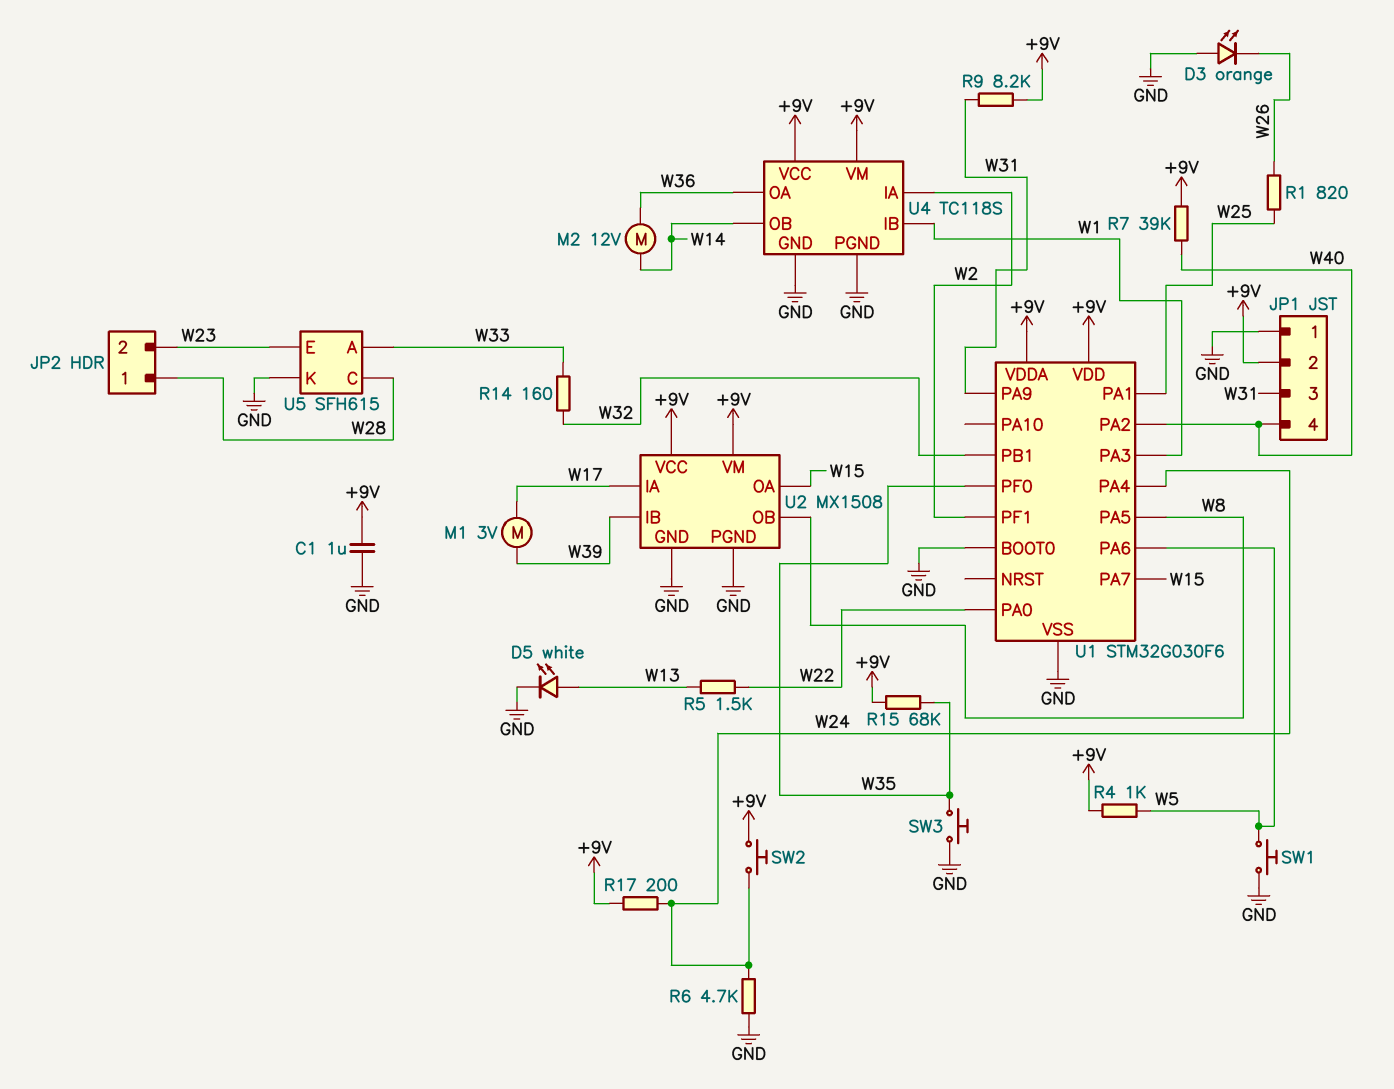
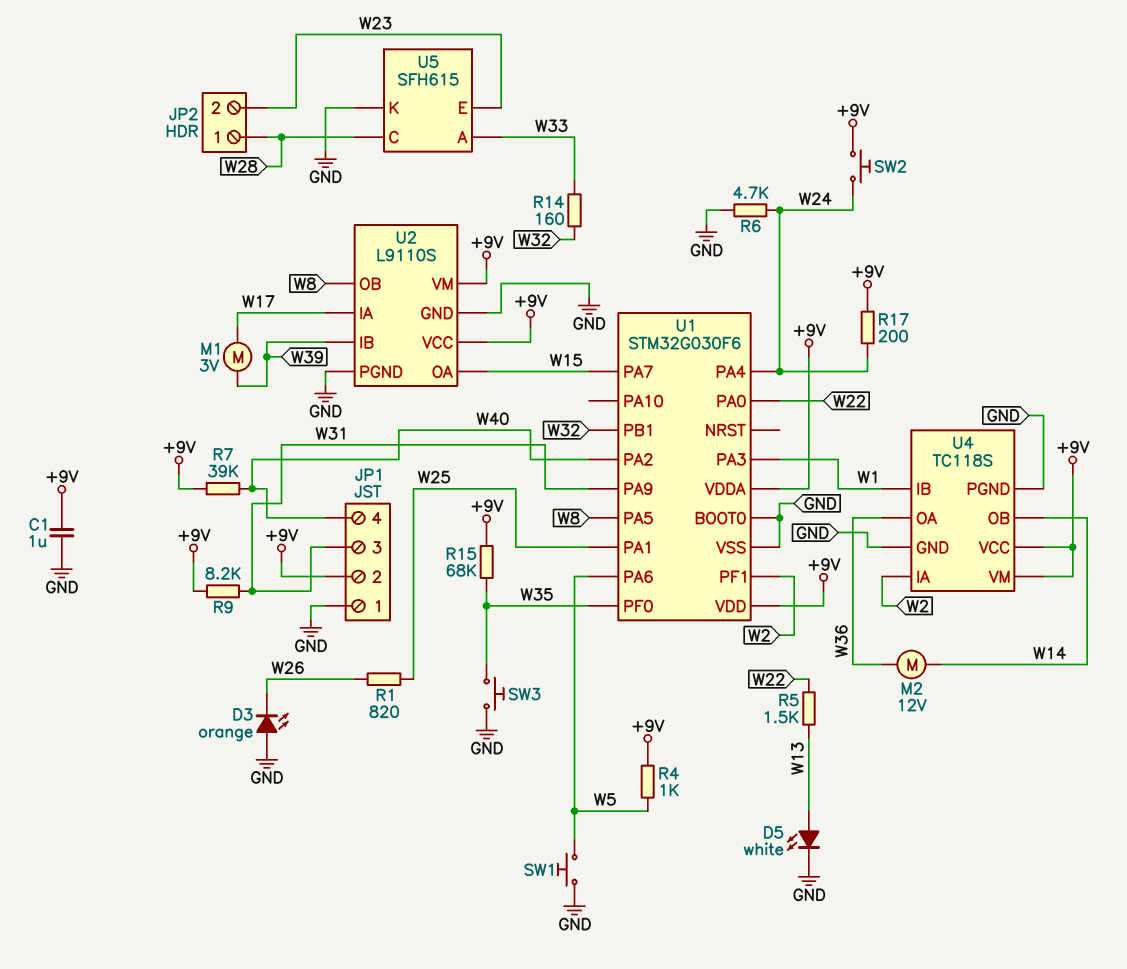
U2: MX1508 -> L9110S

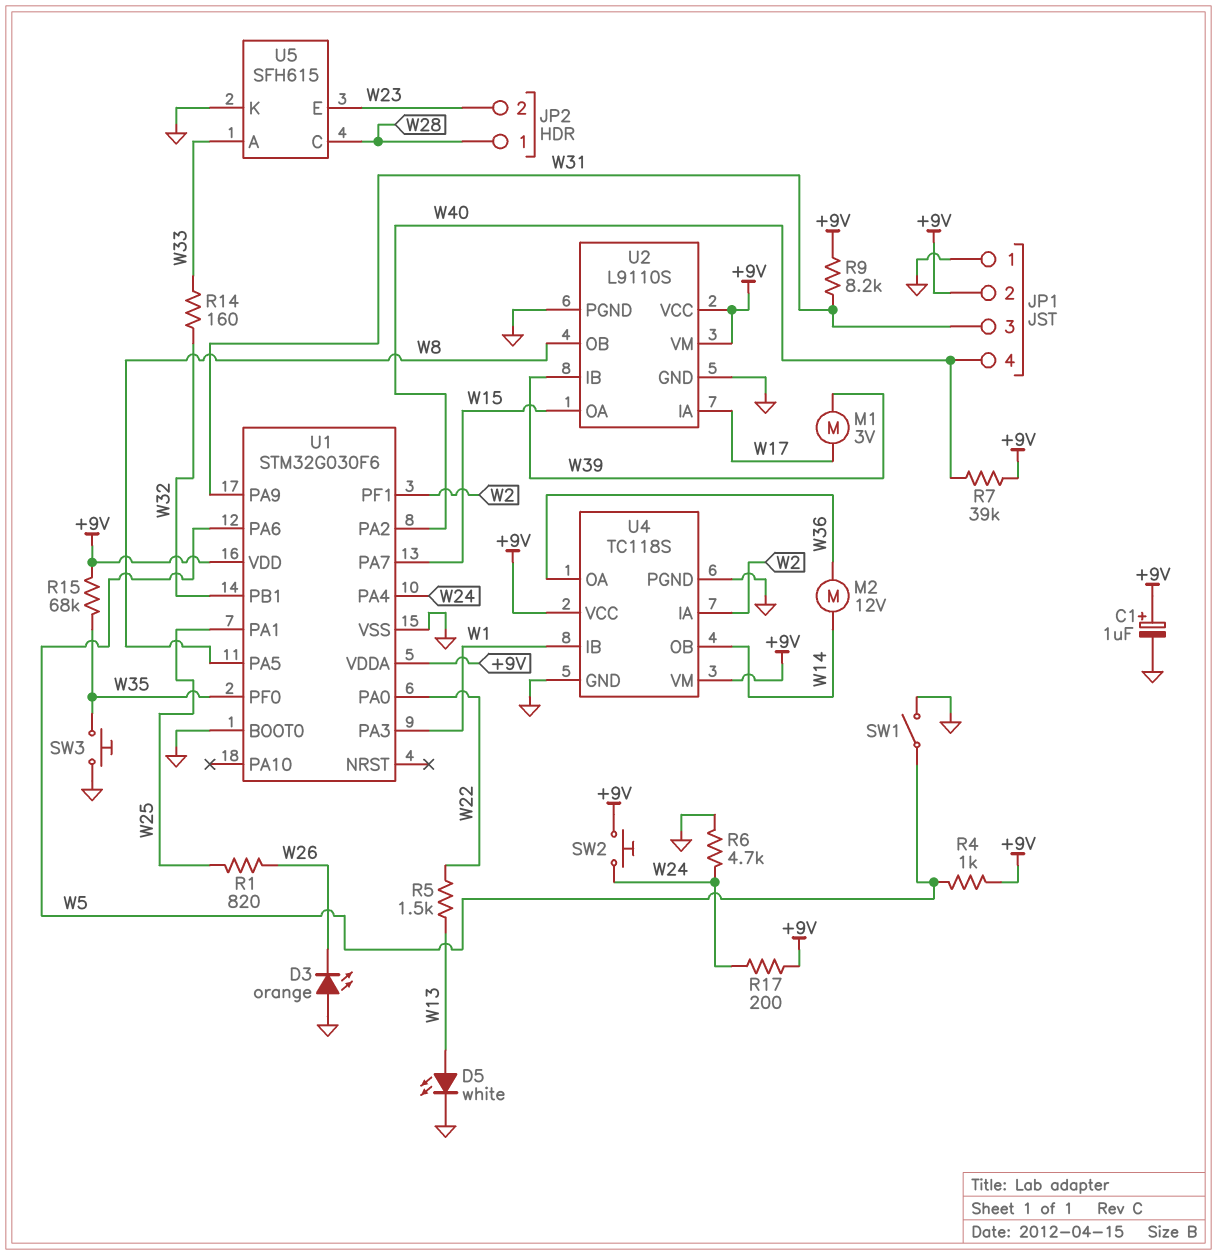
C1: 1uF (+9V, GND) -> 1uF (plus +9V, minus GND)
SW1: button (GND, W5) -> switch (GND, W5)

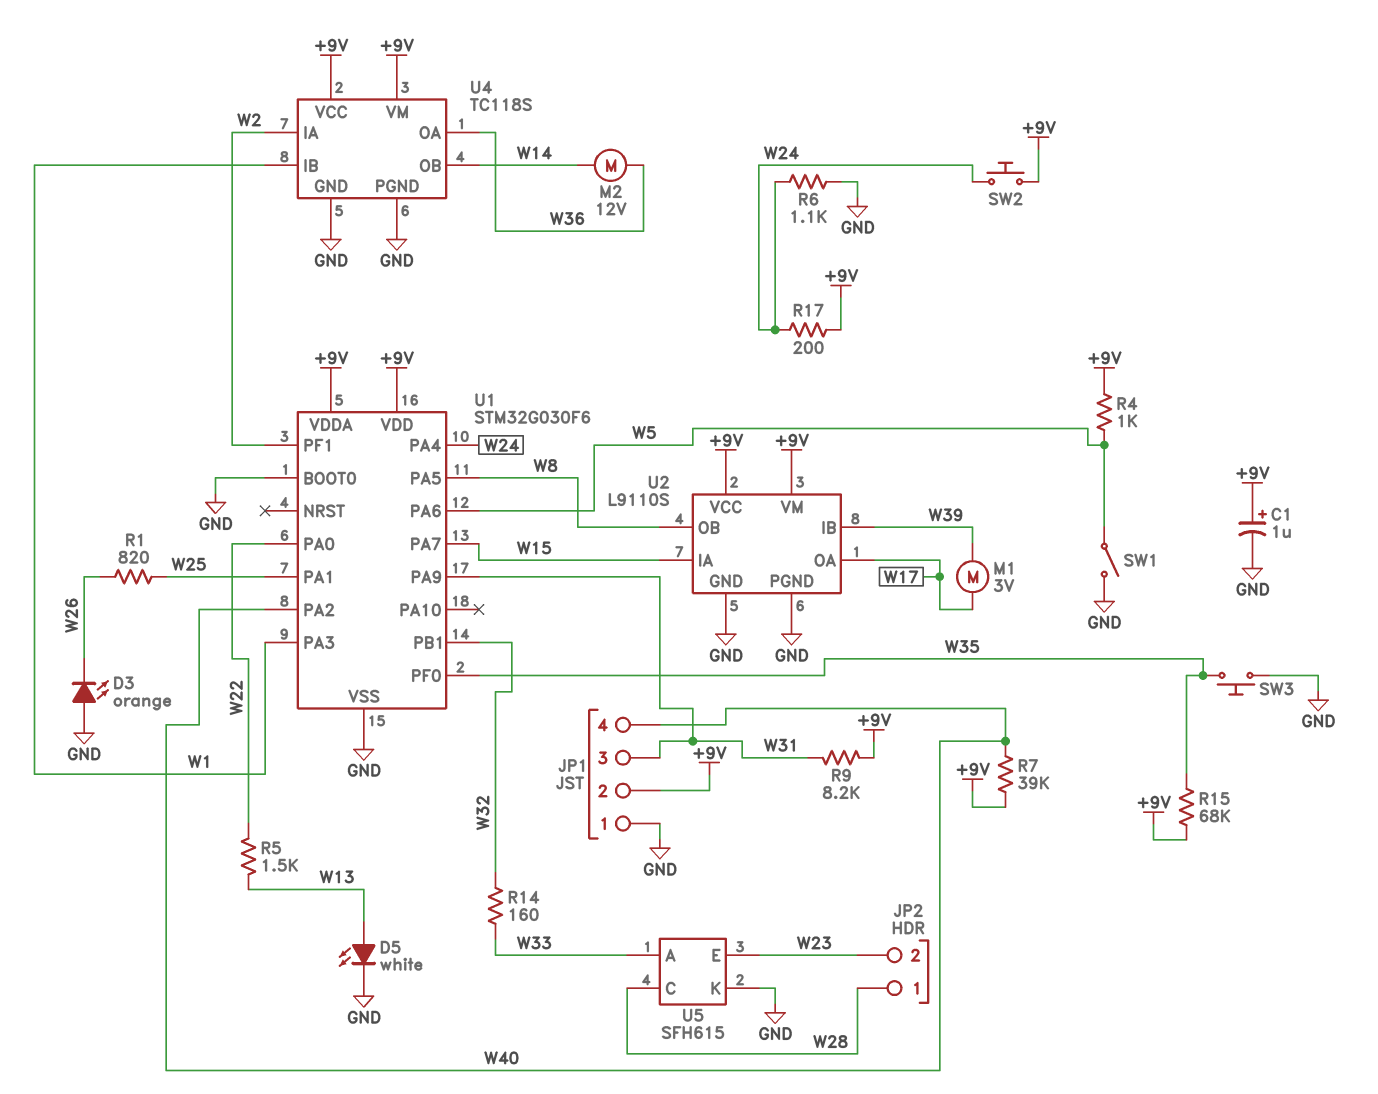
R6: 4.7k (GND, W24) -> 1.1k (GND, W24)
U2 pin IA: W17 -> W15
U2 pin OA: W15 -> W17

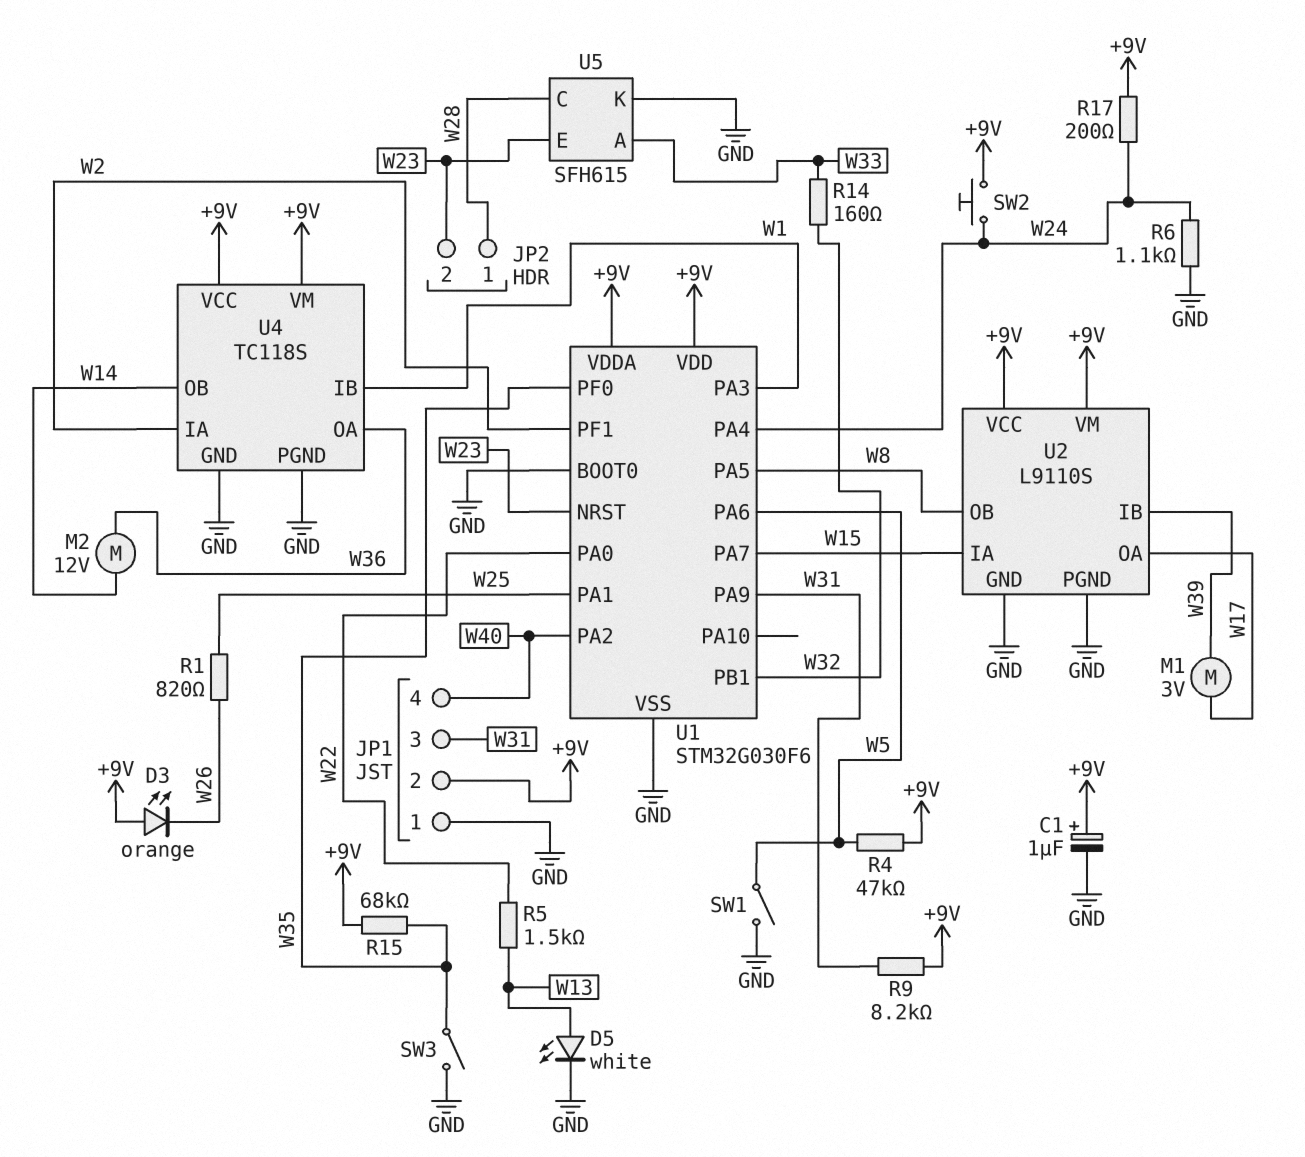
D3: LED orange (A GND, K W26) -> LED orange (A +9V, K W26)
R4: 1k (+9V, W5) -> 47k (+9V, W5)
R7: 39k (+9V, W40) -> none
SW3: button (GND, W35) -> switch (GND, W35)
U1 pin NRST: none -> W23

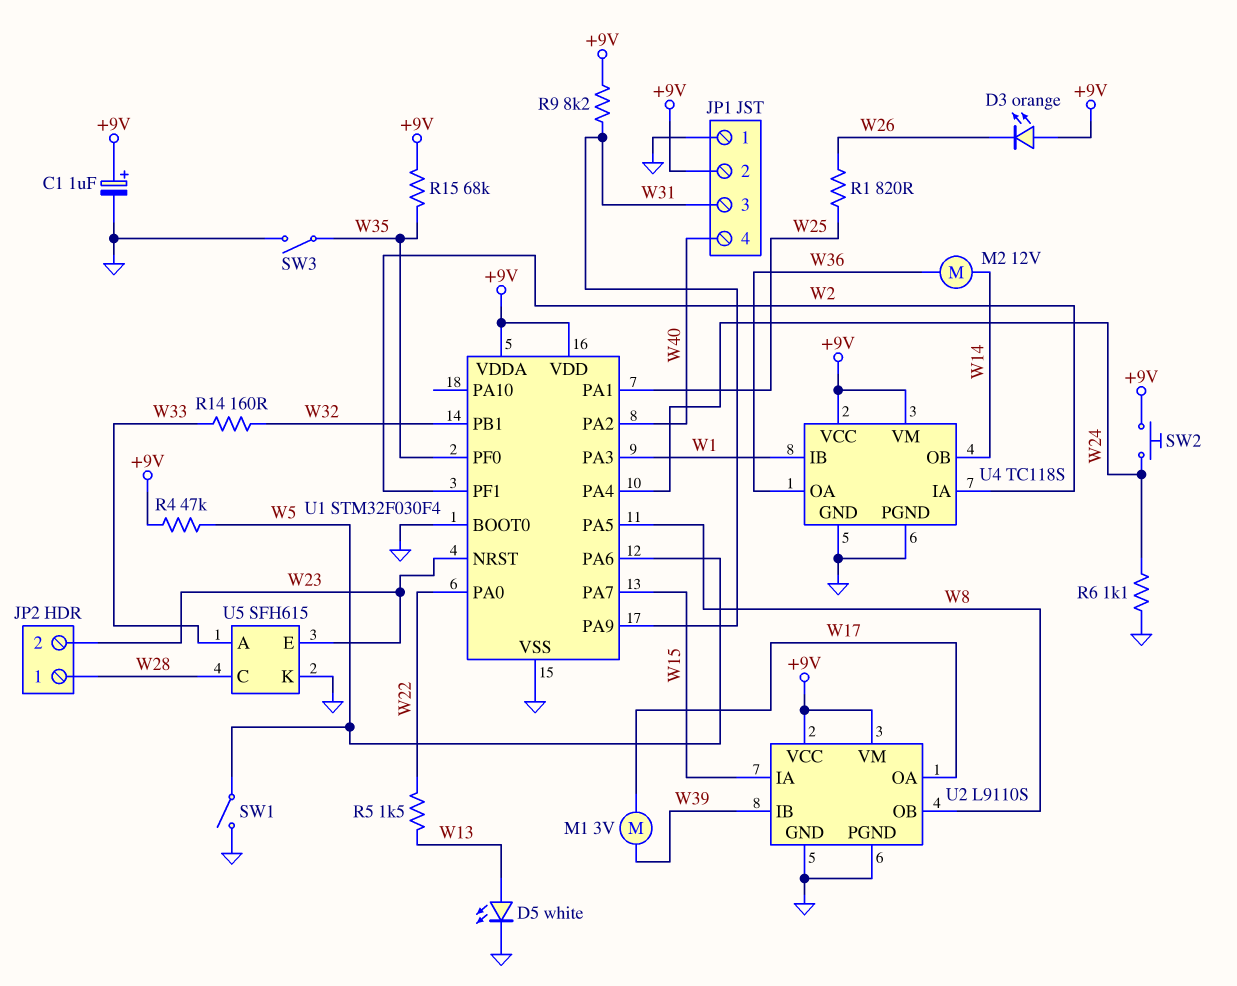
R17: 200 (+9V, W24) -> none
U1: STM32G030F6 -> STM32F030F4

